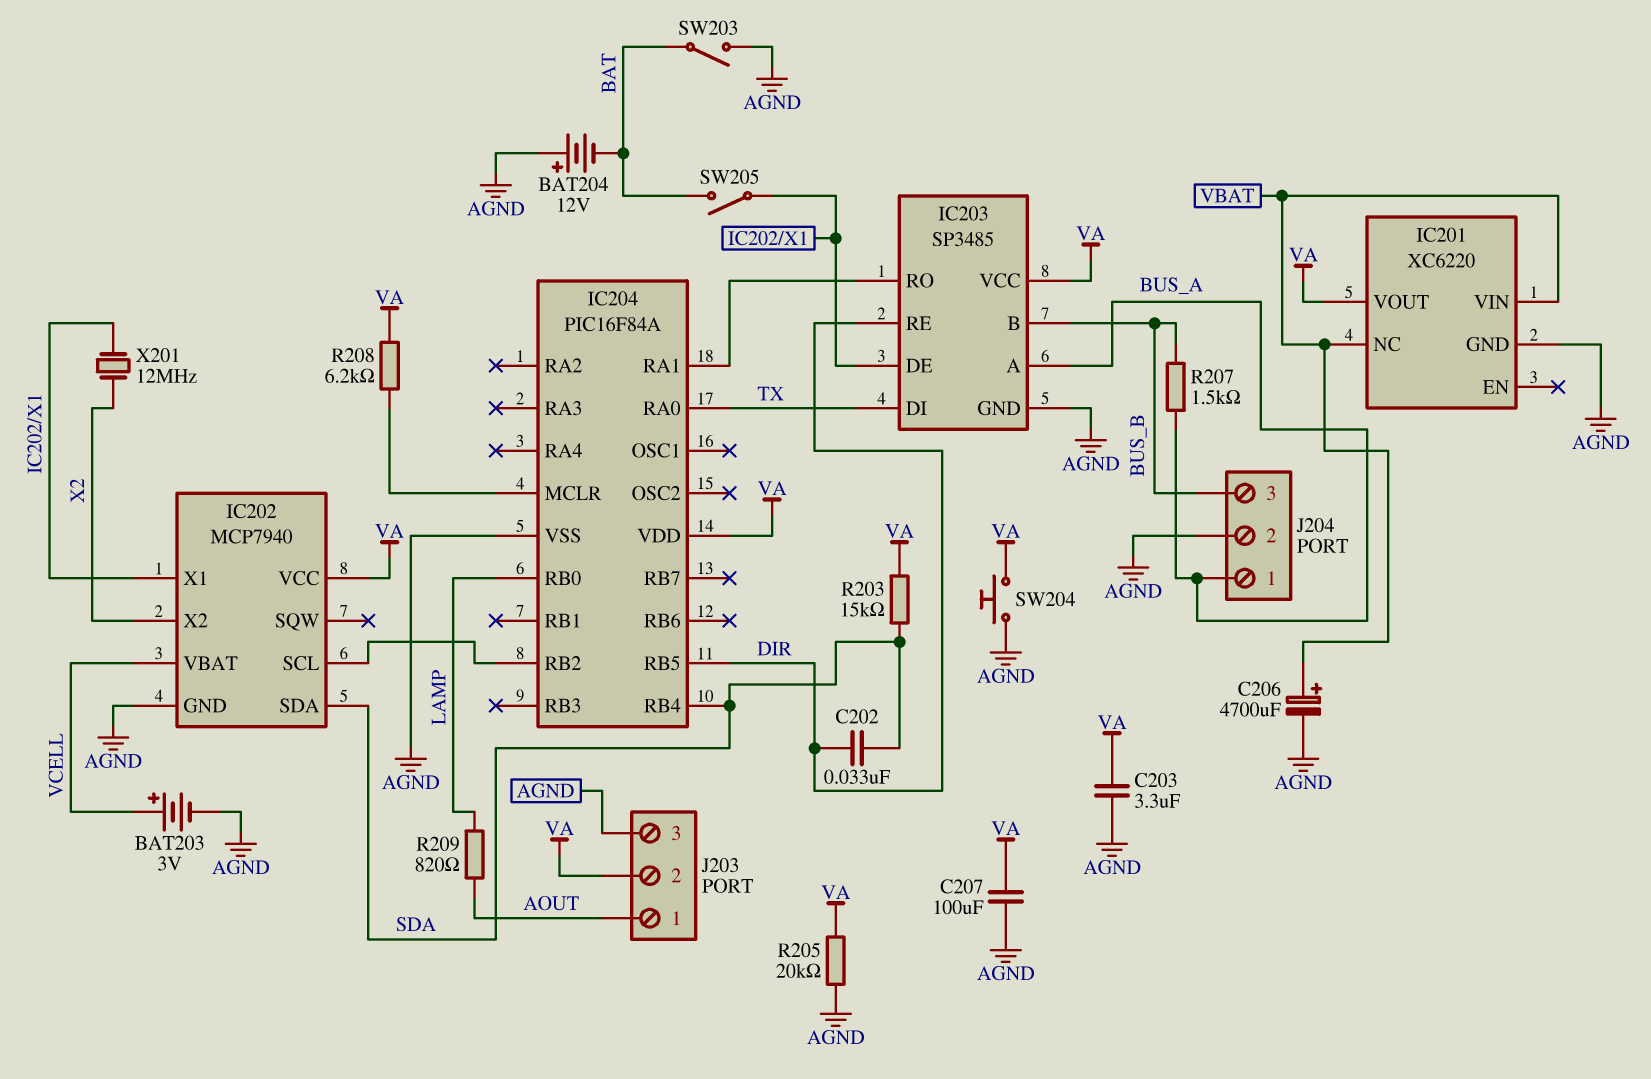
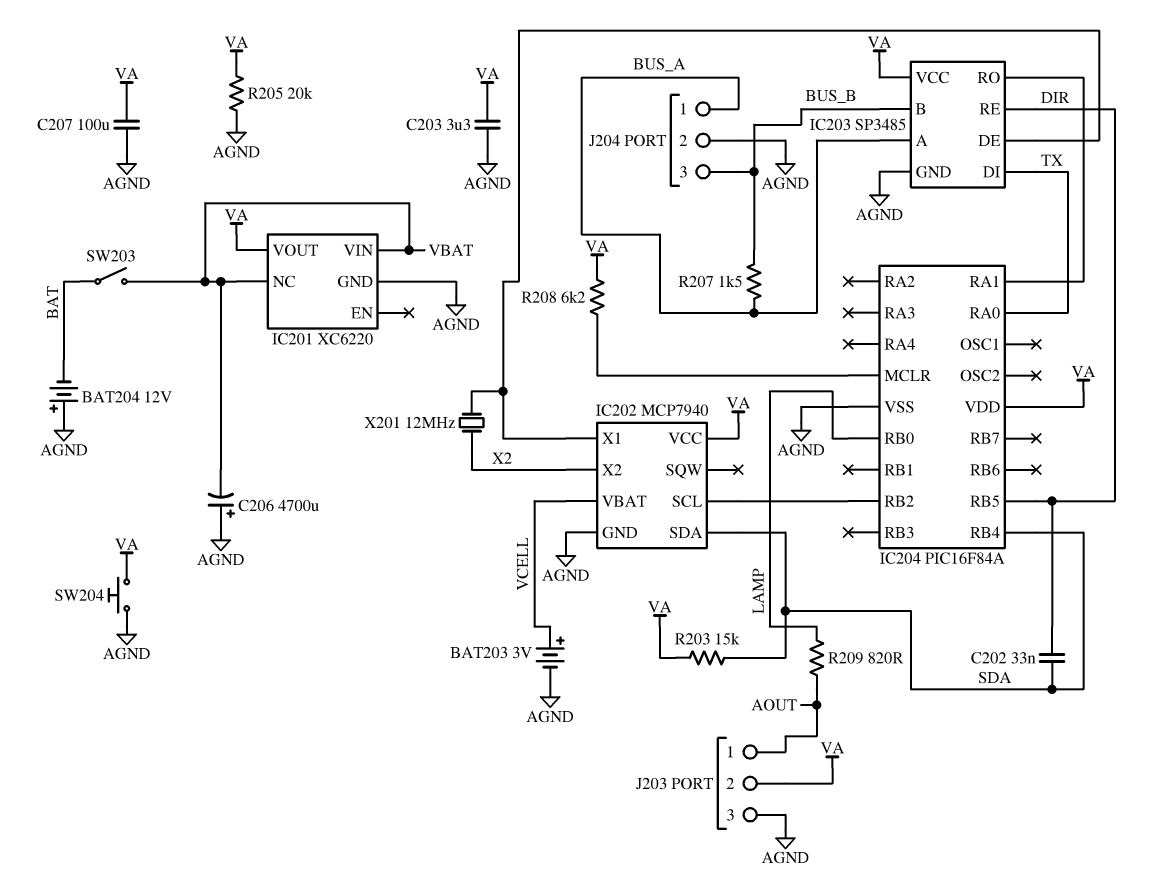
C206: 4700uF (plus VBAT, minus AGND) -> 4700uF (plus AGND, minus VBAT)
SW203: switch (AGND, BAT) -> switch (BAT, VBAT)
SW205: switch (BAT, IC202/X1) -> none

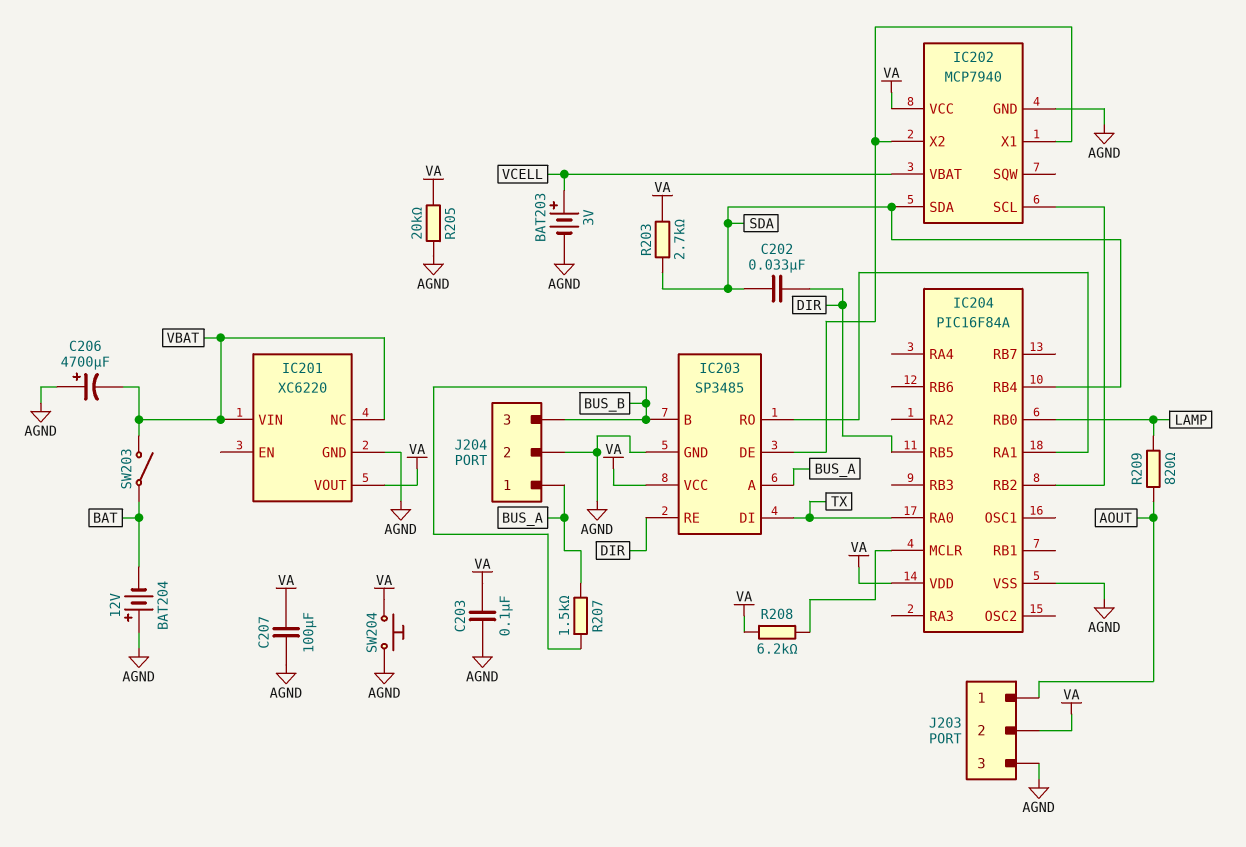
C203: 3.3uF (AGND, VA) -> 100nF (AGND, VA)
IC202 pin X2: X2 -> IC202/X1
R203: 15k (SDA, VA) -> 2.7k (SDA, VA)
X201: 12MHz (IC202/X1, X2) -> none

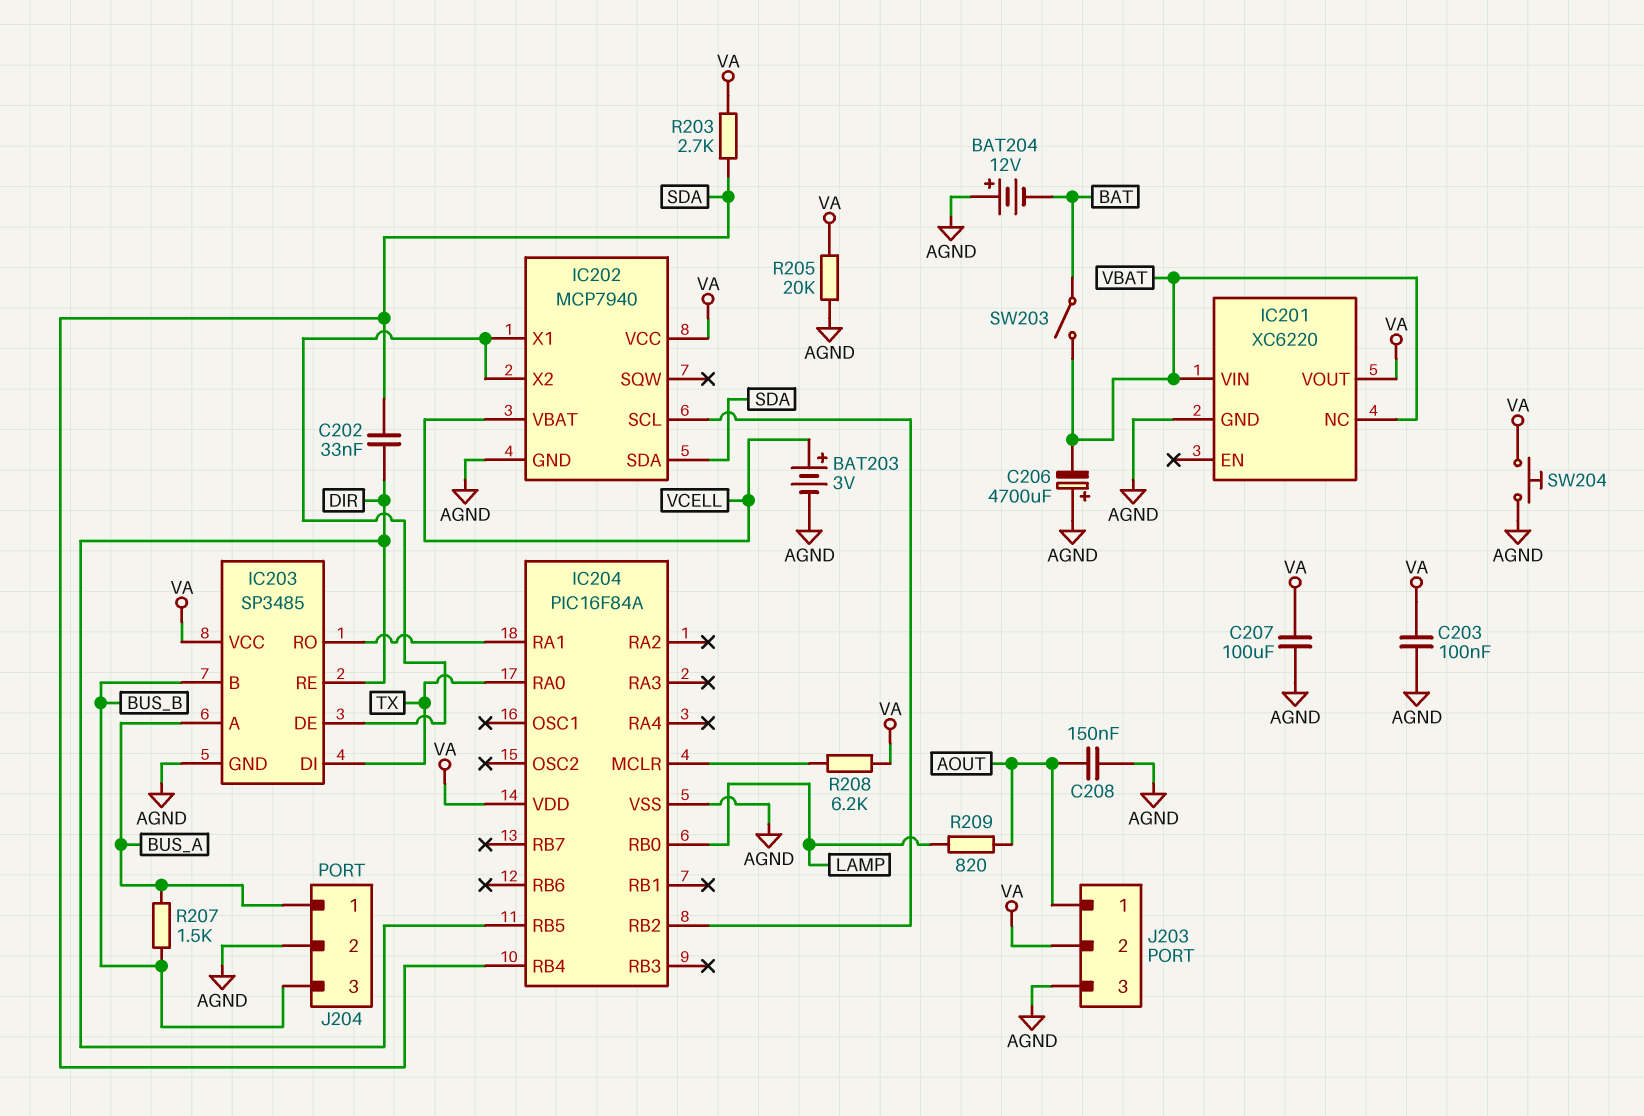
C208: none -> 150nF (AGND, AOUT)

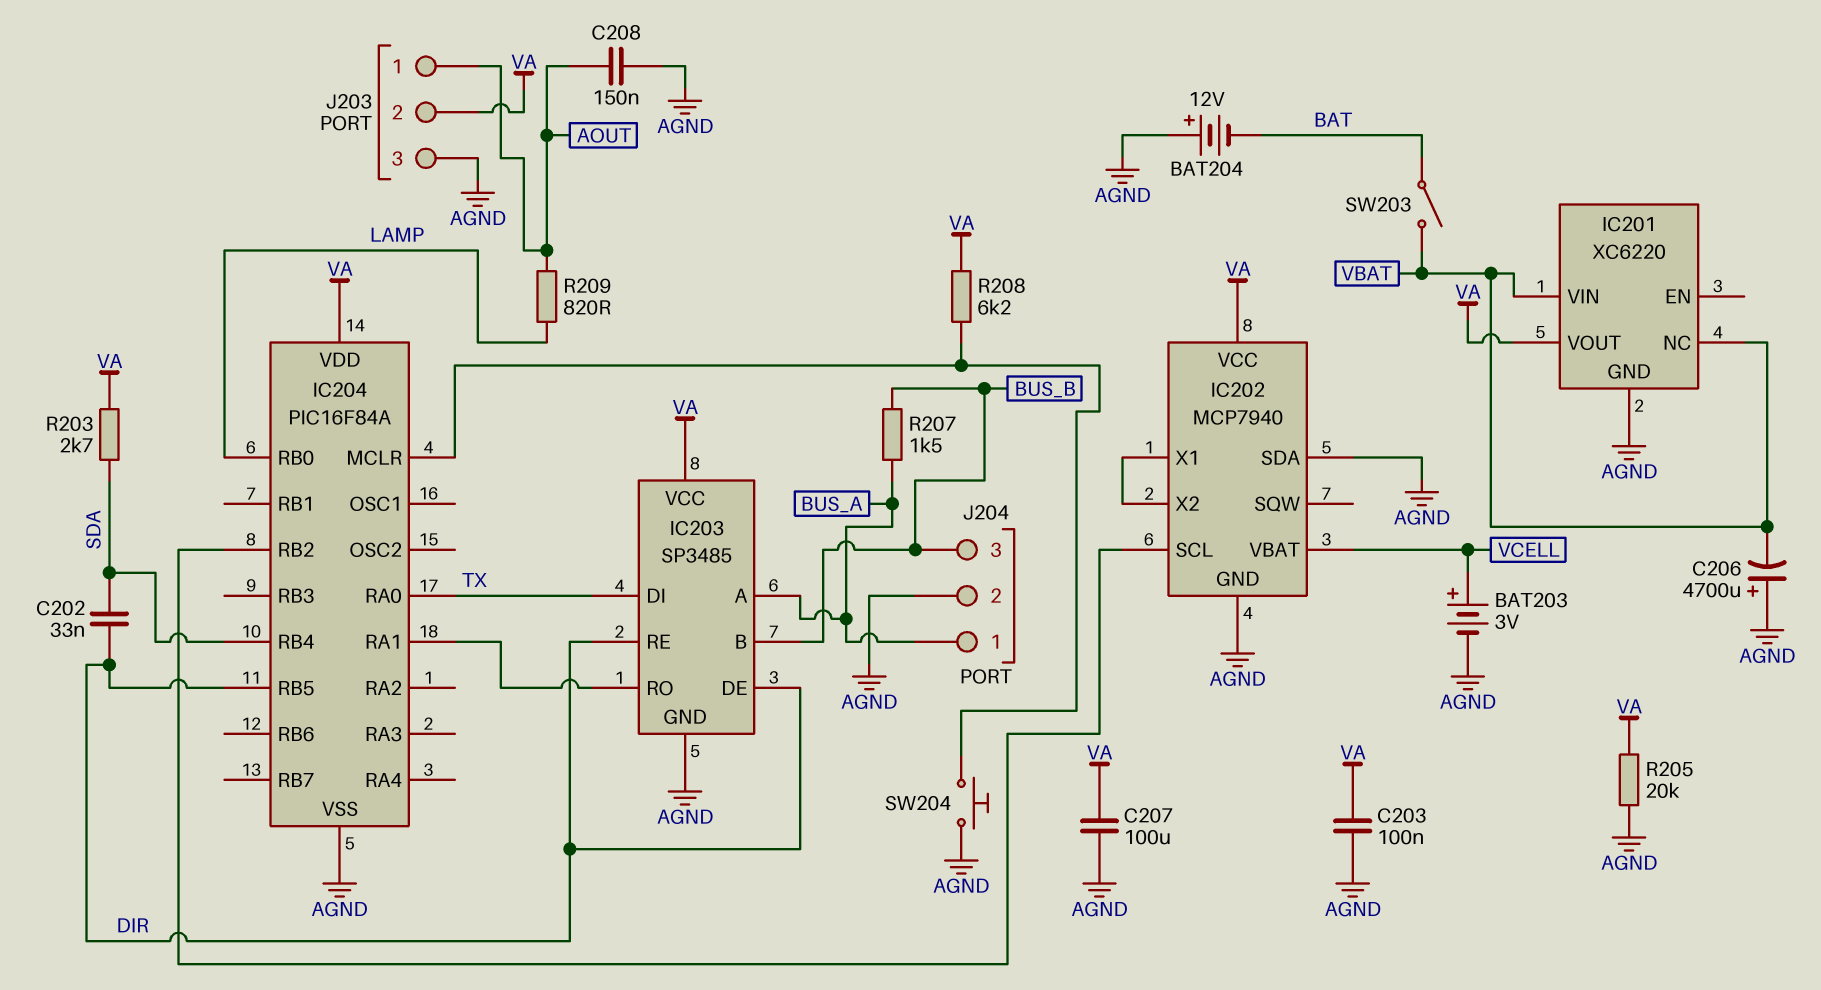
IC202 pin SDA: SDA -> AGND
IC203 pin DE: IC202/X1 -> DIR
SW204: button (AGND, VA) -> button (AGND, IC204/MCLR)

